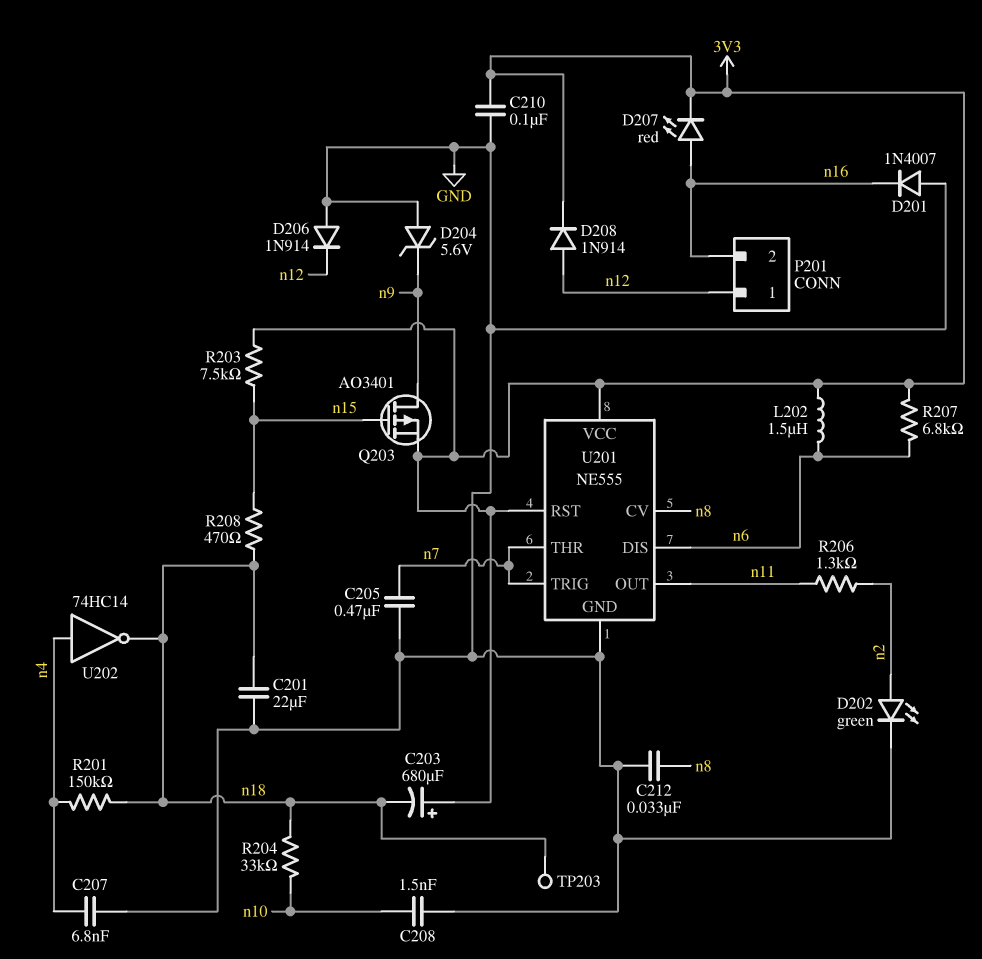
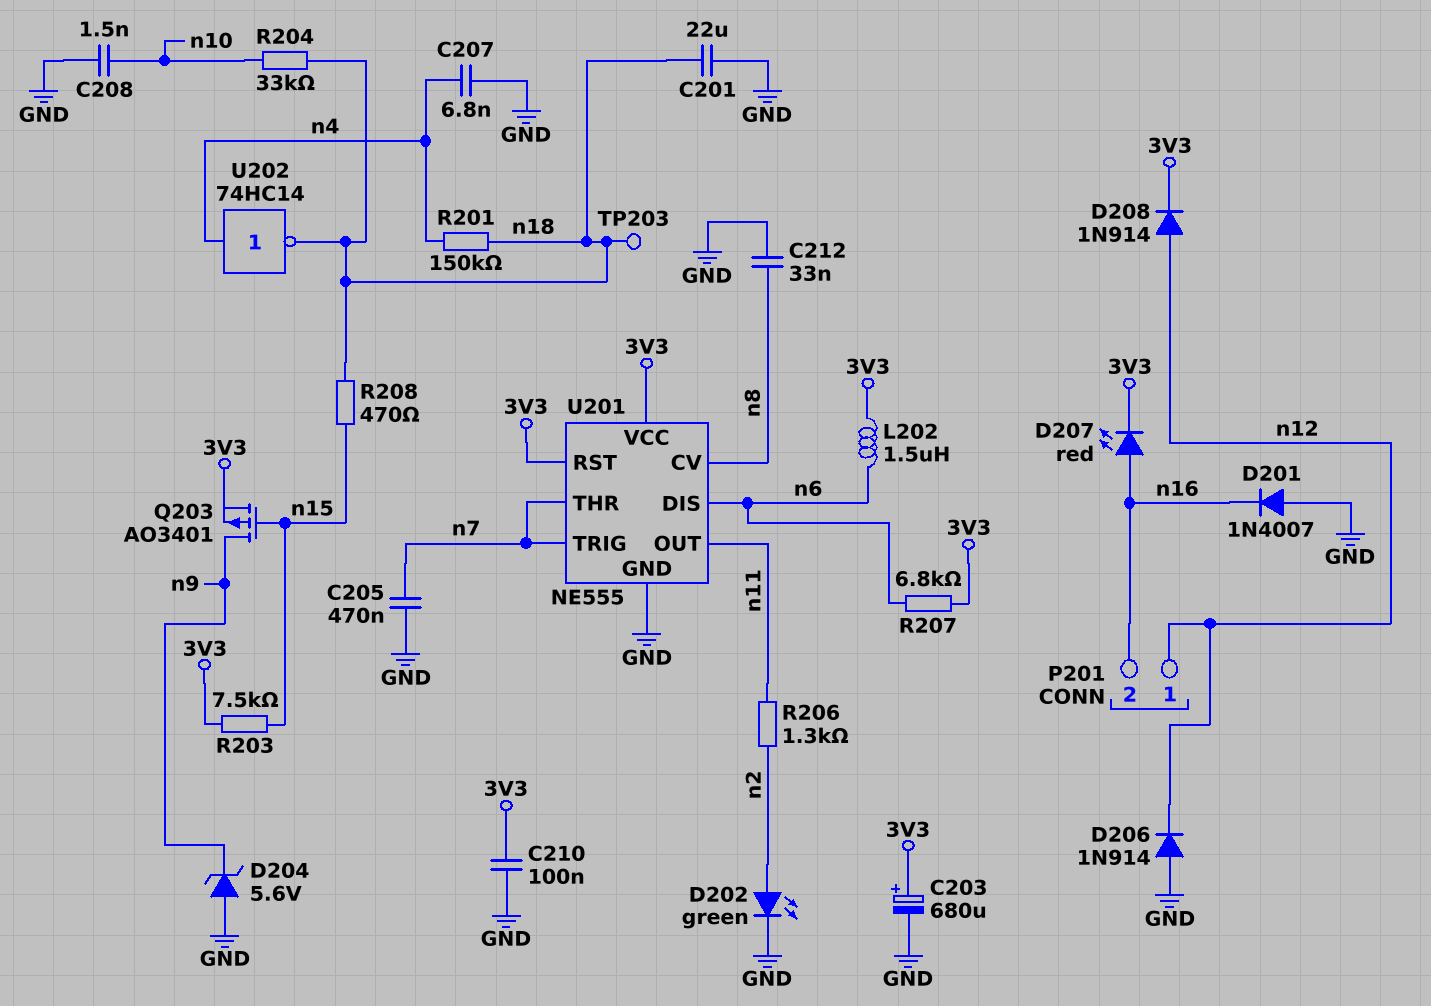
C203: 680uF (plus 3V3, minus n18) -> 680uF (plus 3V3, minus GND)

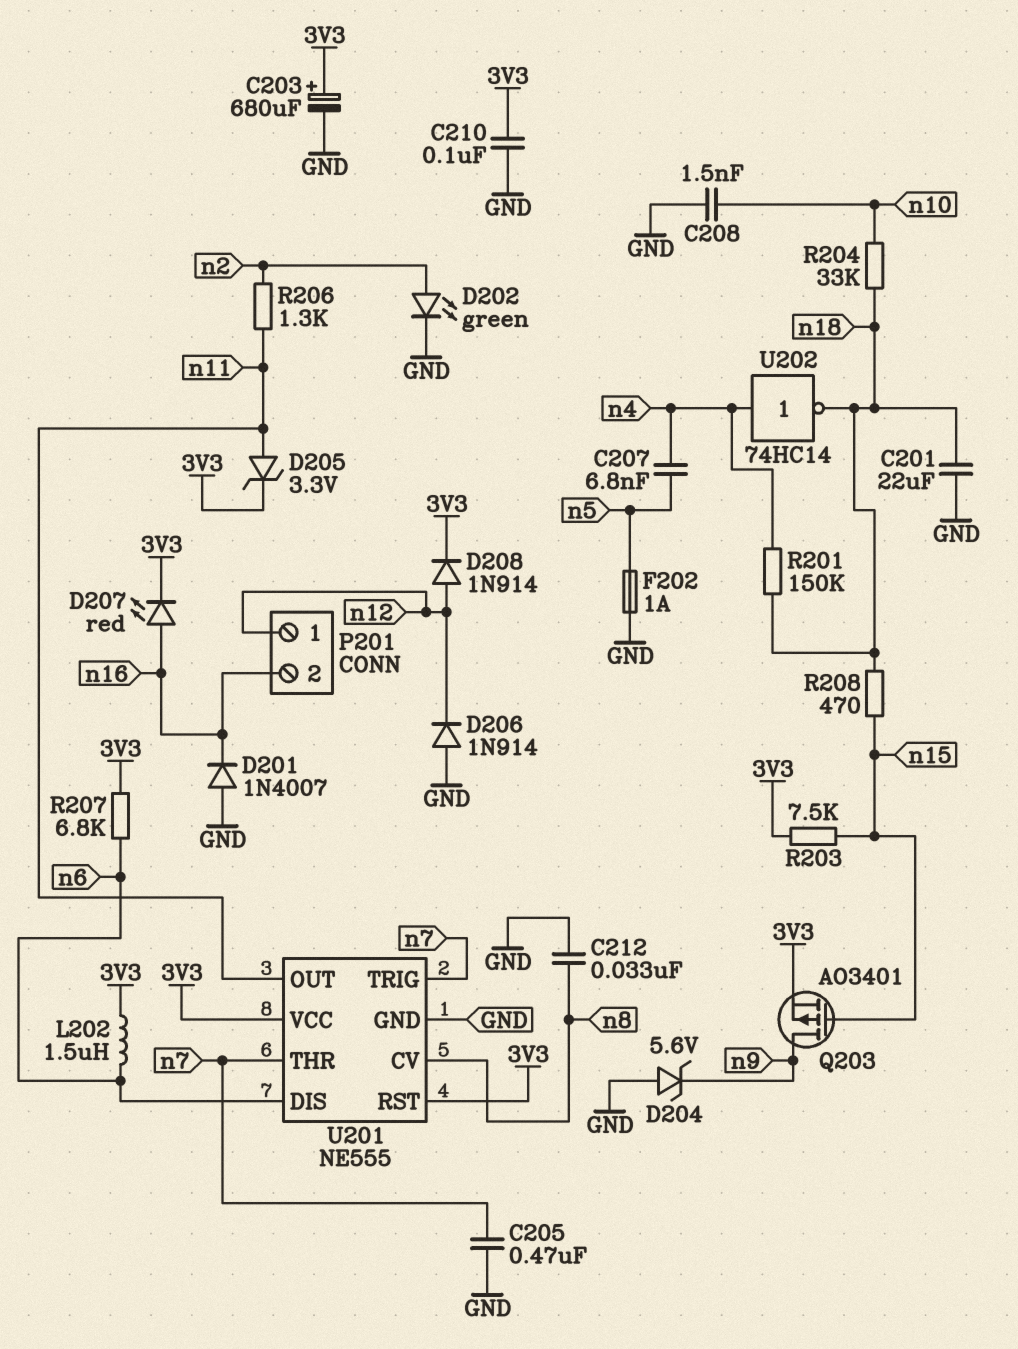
C207: 6.8nF (GND, n4) -> 6.8nF (n4, n5)
D205: none -> zener 3.3V (A n11, K 3V3)
F202: none -> 1A (GND, n5)
TP203: test point (n18) -> none

